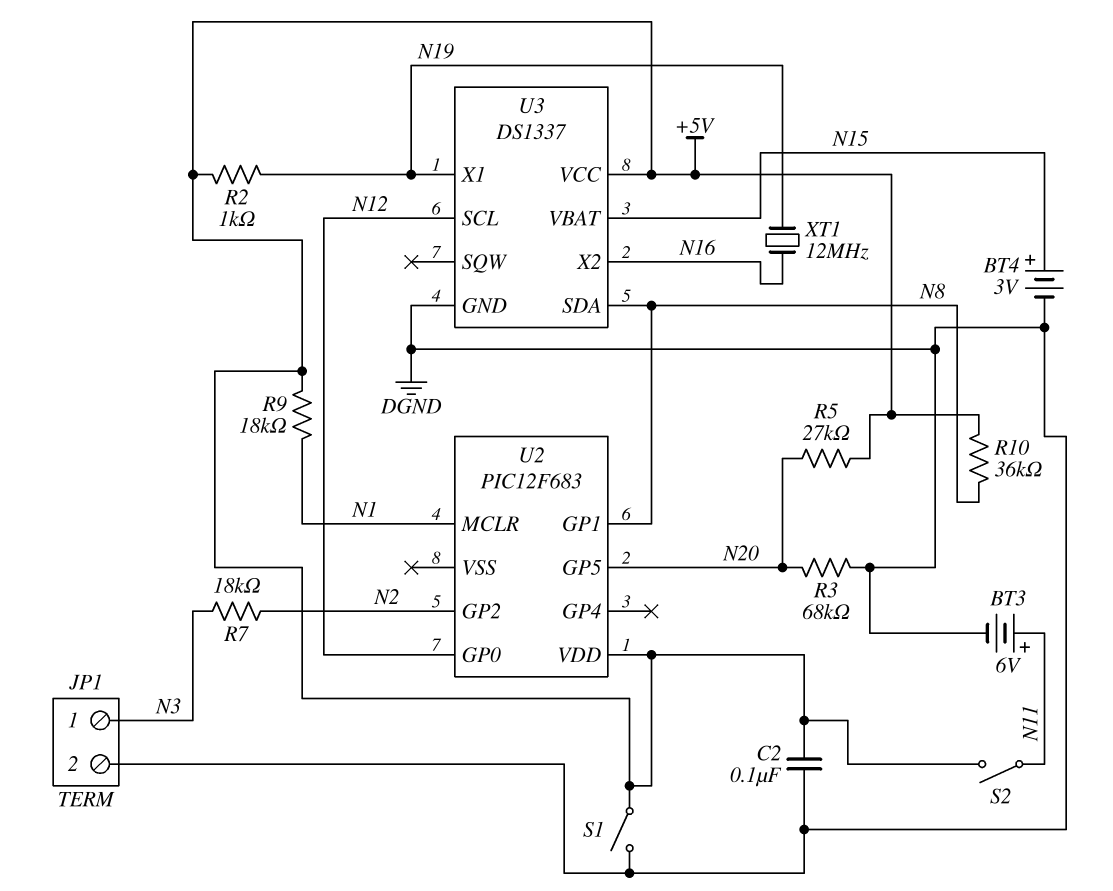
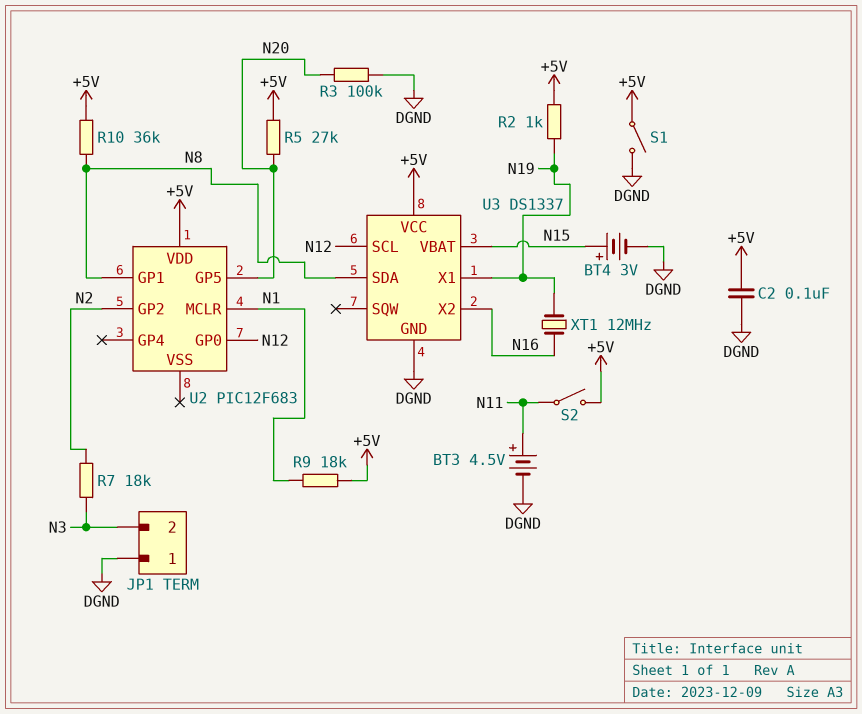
BT3: 6V (plus N11, minus DGND) -> 4.5V (plus N11, minus DGND)
JP1 pin 1: N3 -> DGND
JP1 pin 2: DGND -> N3
R3: 68k (DGND, N20) -> 100k (DGND, N20)

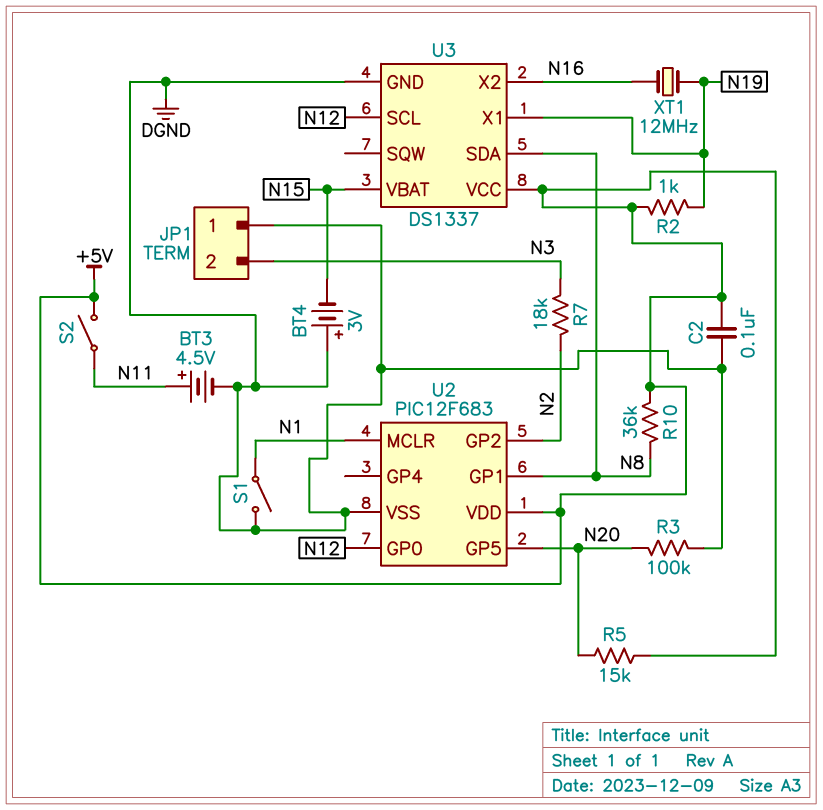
BT4: 3V (plus N15, minus DGND) -> 3V (plus DGND, minus N15)
R5: 27k (+5V, N20) -> 15k (+5V, N20)
R9: 18k (+5V, N1) -> none
S1: switch (+5V, DGND) -> switch (DGND, N1)
U2 pin VSS: none -> DGND

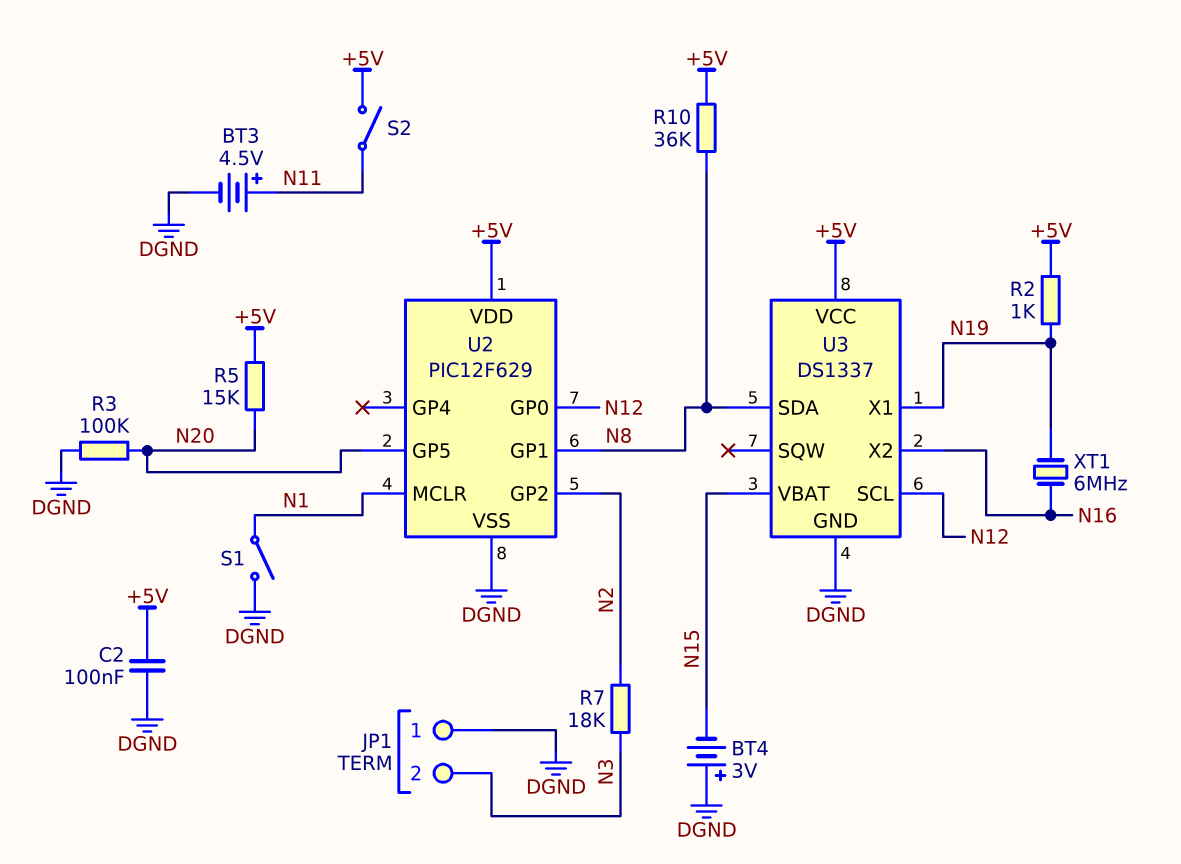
U2: PIC12F683 -> PIC12F629
XT1: 12MHz (N16, N19) -> 6MHz (N16, N19)

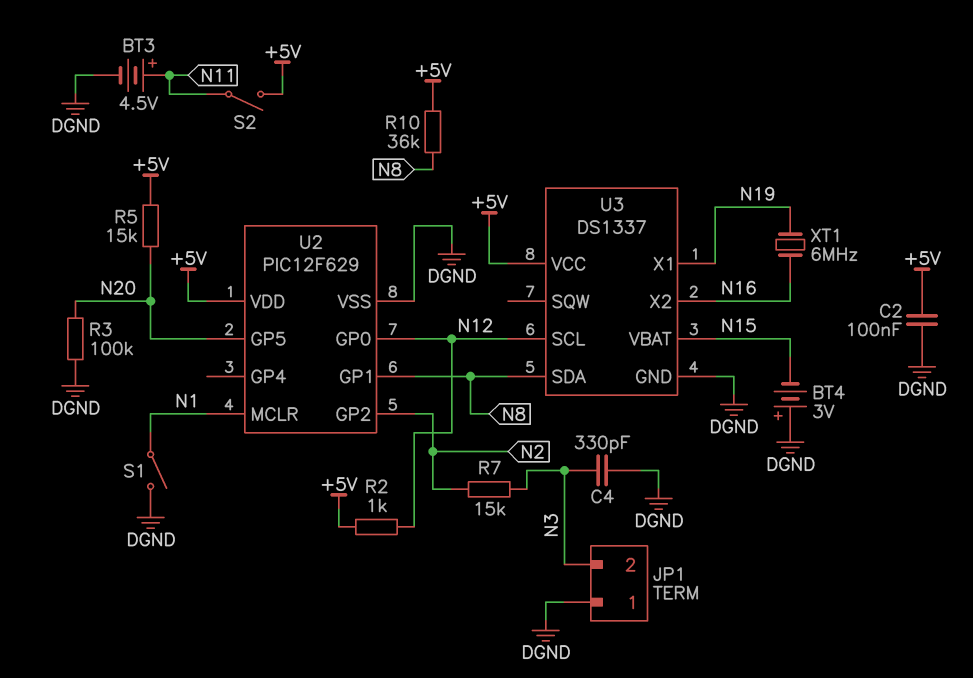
C4: none -> 330pF (DGND, N3)
R2: 1k (+5V, N19) -> 1k (+5V, N12)
R7: 18k (N2, N3) -> 15k (N2, N3)

